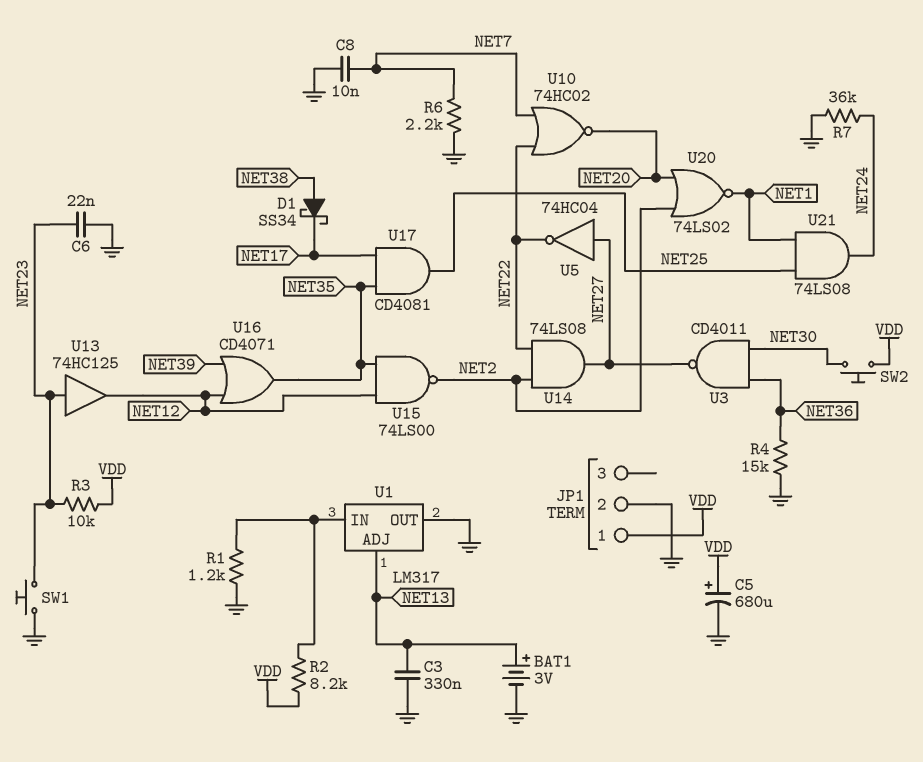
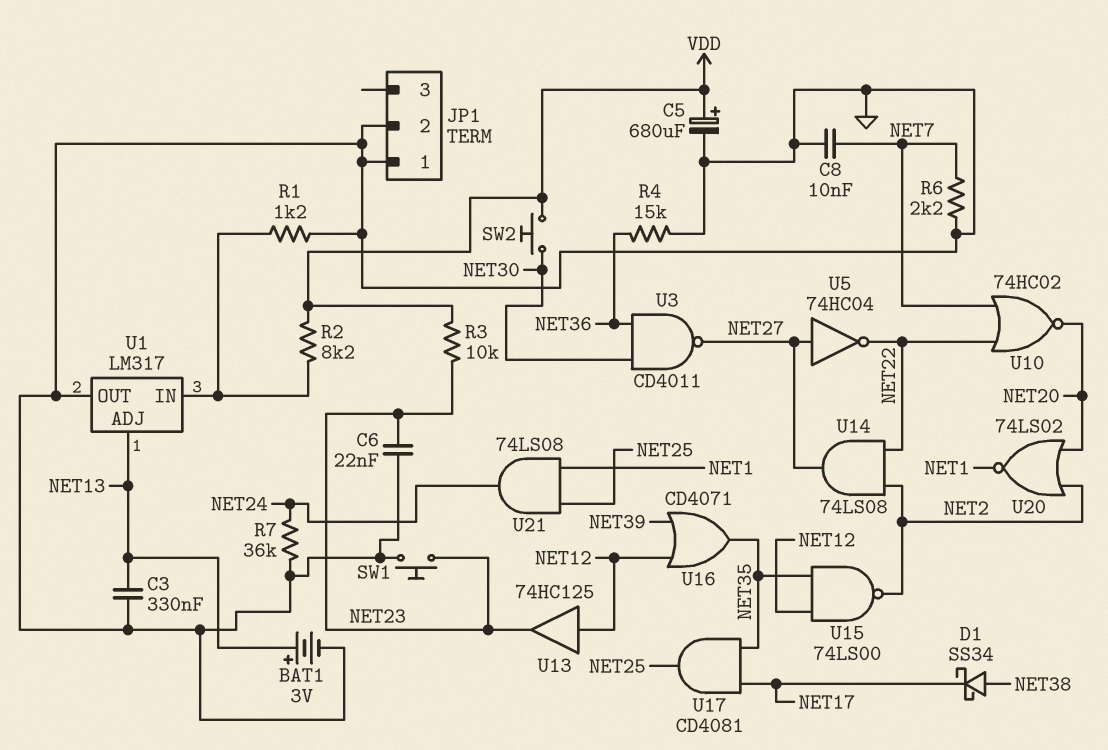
JP1 pin 1: VDD -> GND
U13: buffer 74HC125 (in NET23, out NET12) -> buffer 74HC125 (in NET12, out NET23)

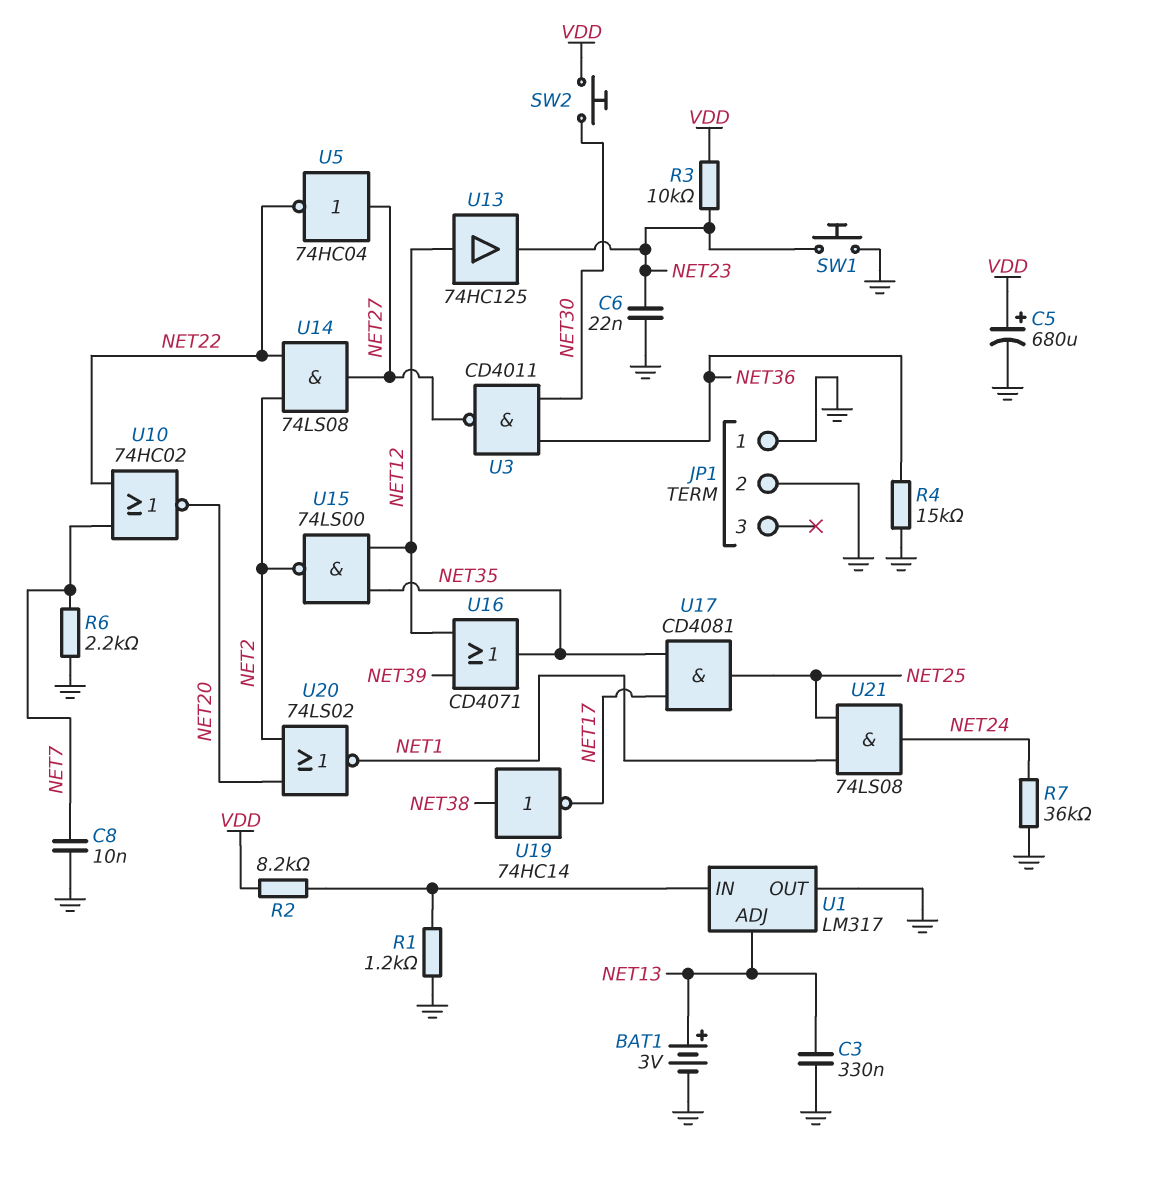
D1: schottky SS34 (A NET38, K NET17) -> none
U19: none -> NOT 74HC14 (in NET38, out NET17)

